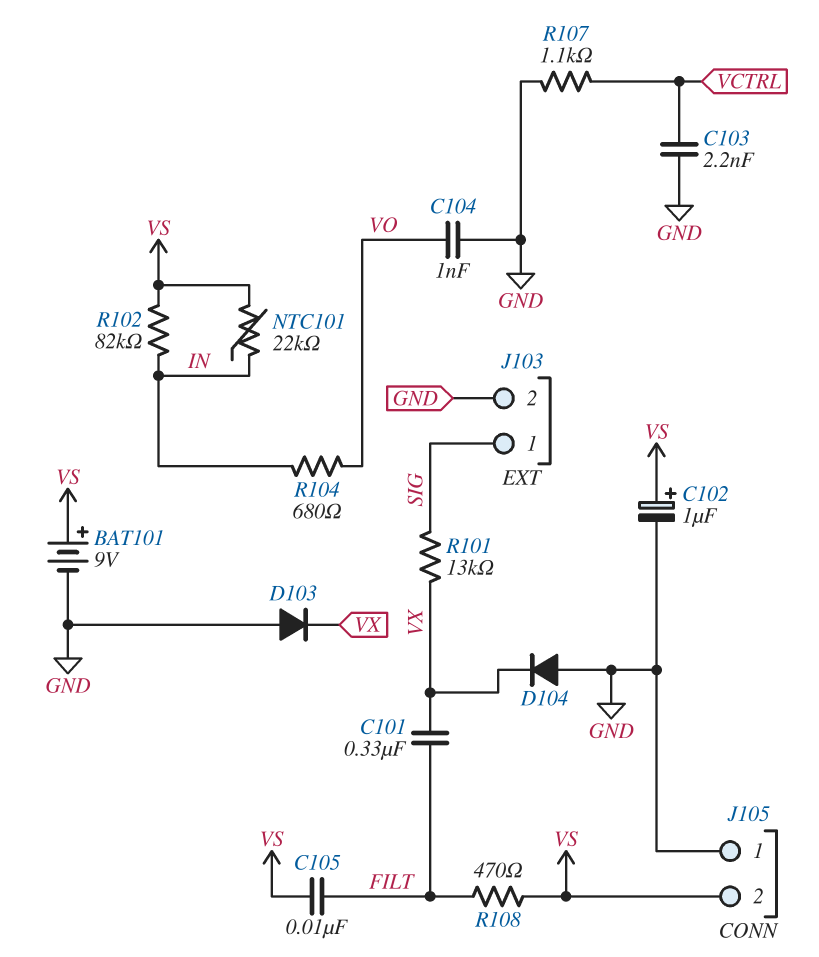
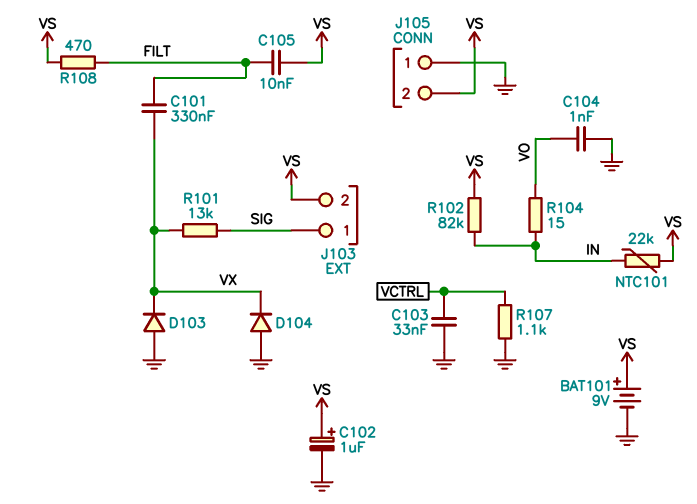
C103: 2.2nF (GND, VCTRL) -> 33nF (GND, VCTRL)
J103 pin 2: GND -> VS
R104: 680 (IN, VO) -> 15 (IN, VO)

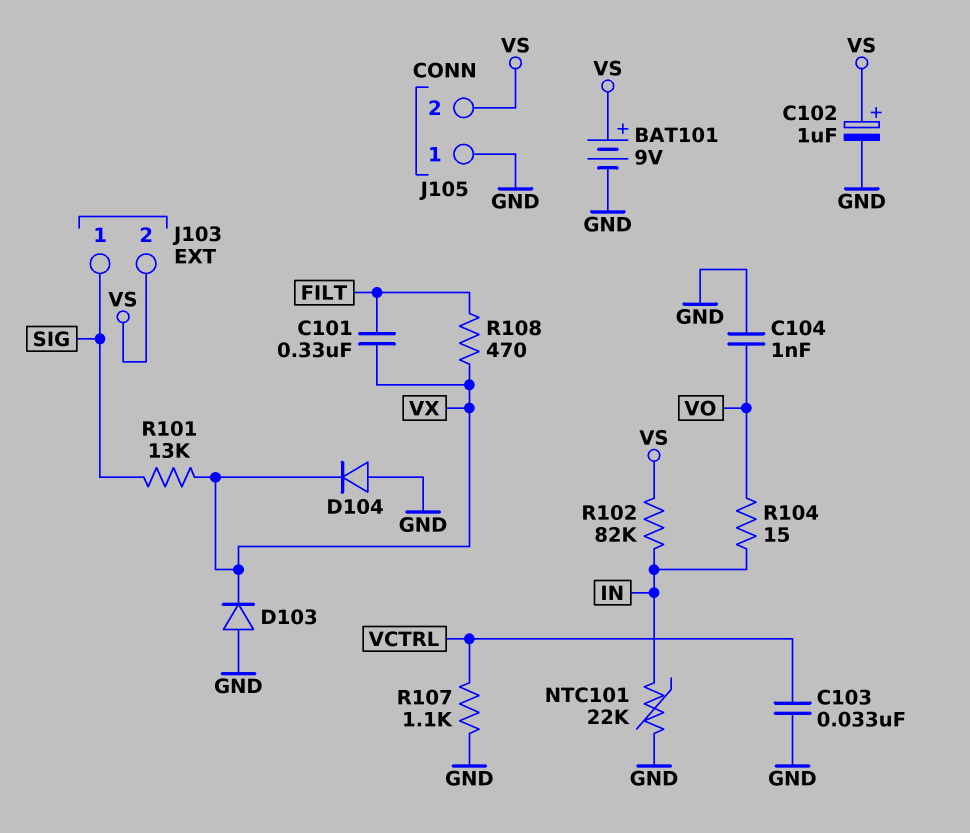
C105: 10nF (FILT, VS) -> none
NTC101: 22k (IN, VS) -> 22k (GND, IN)
R108: 470 (FILT, VS) -> 470 (FILT, VX)

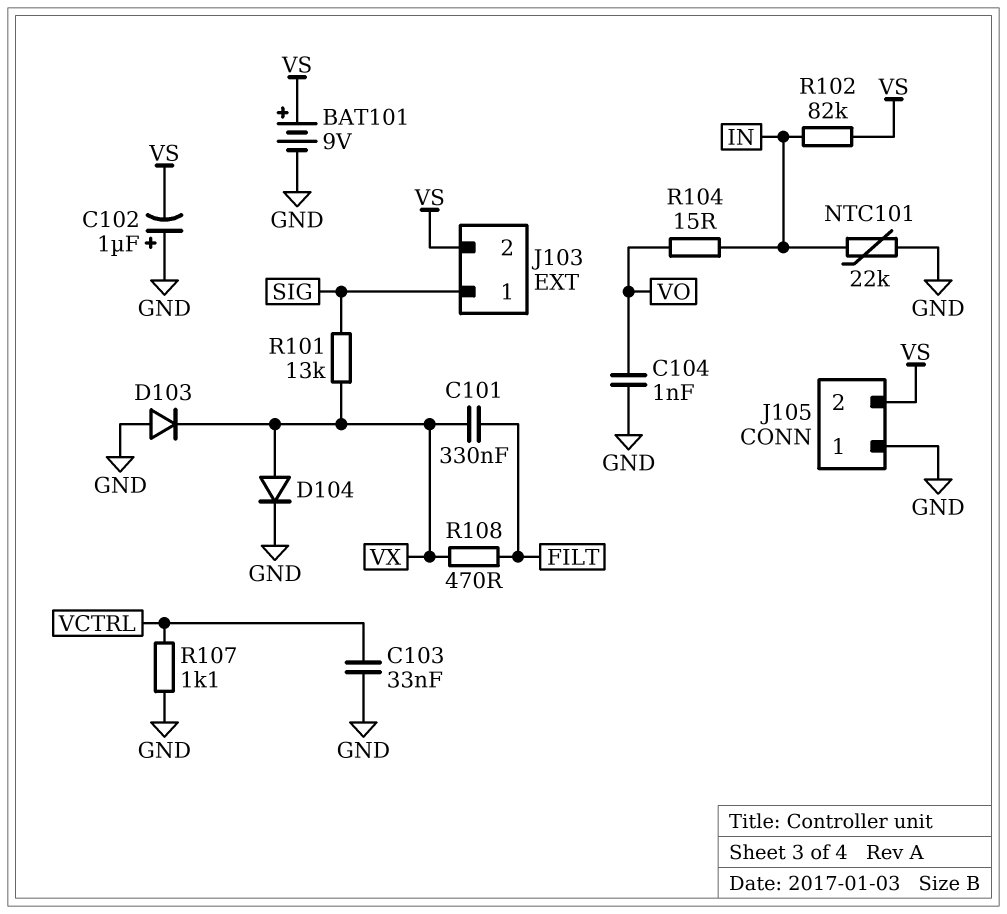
C102: 1uF (plus VS, minus GND) -> 1uF (plus GND, minus VS)
D104: diode (A GND, K VX) -> diode (A VX, K GND)

